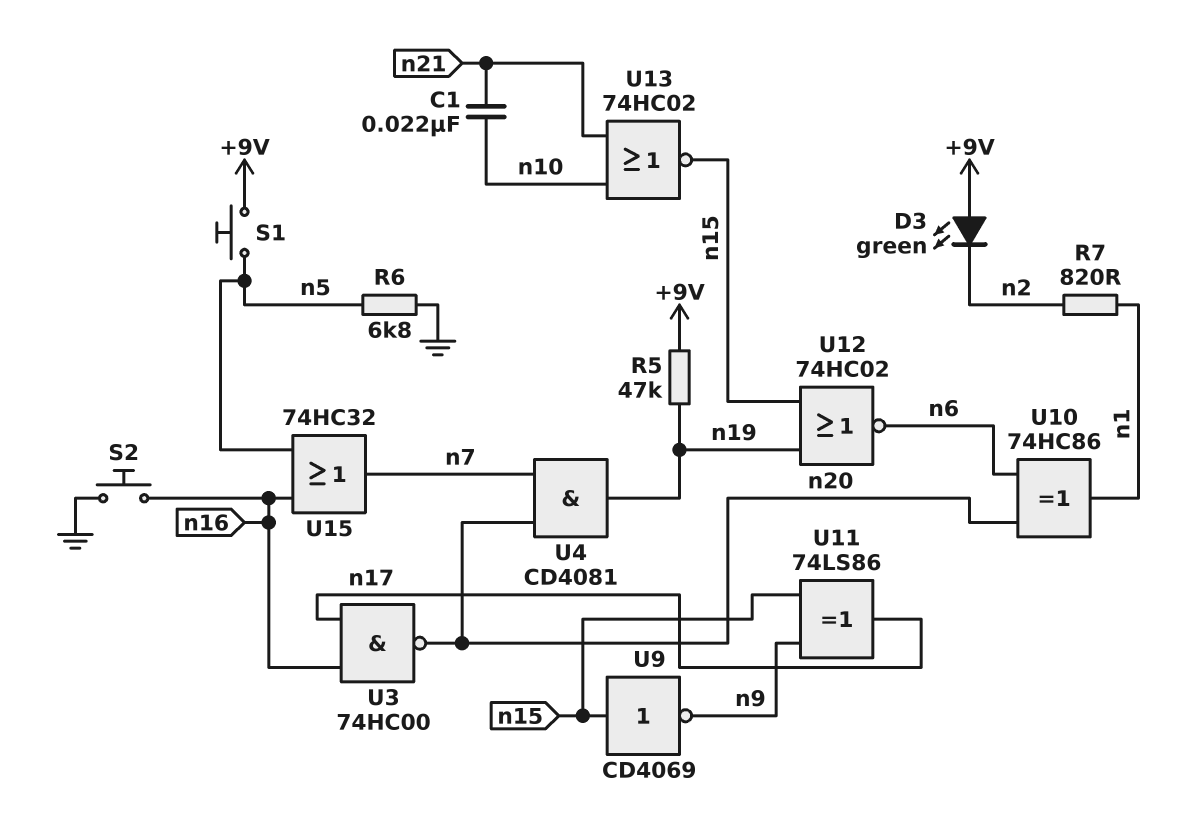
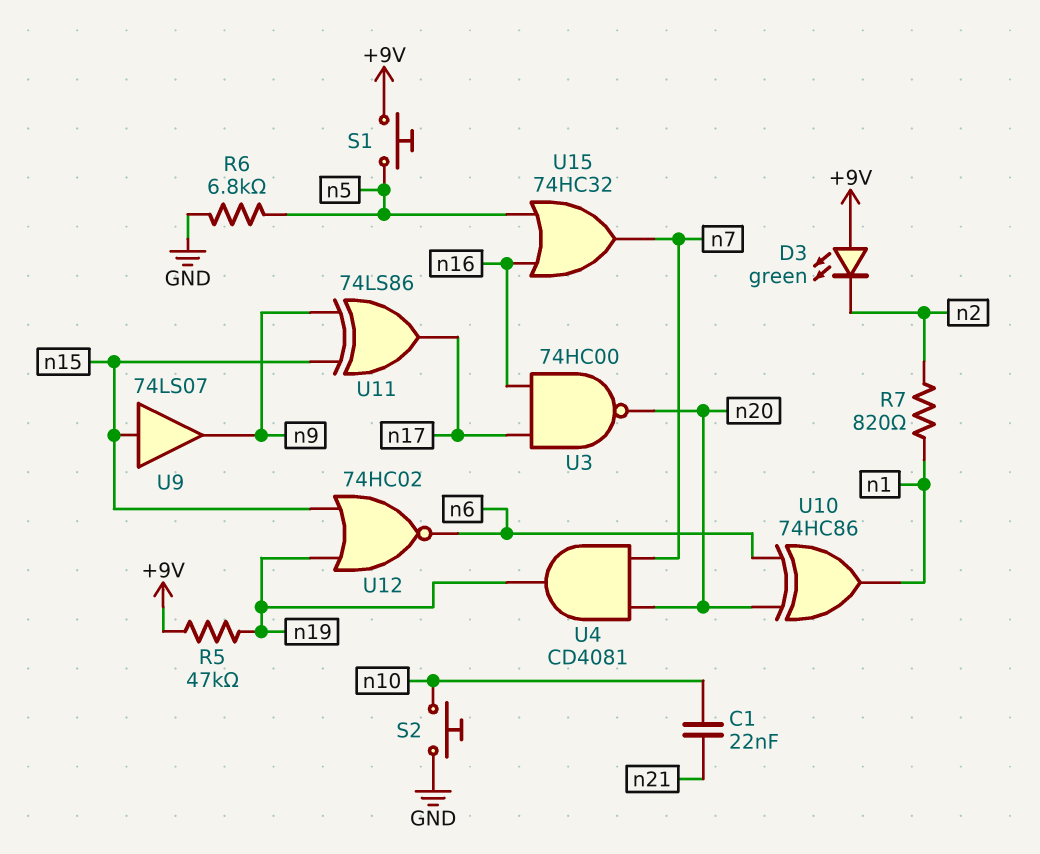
S2: button (GND, n16) -> button (GND, n10)
U9: NOT CD4069 (in n15, out n9) -> buffer 74LS07 (in n15, out n9)
U13: NOR 74HC02 (in n10, in n21, out n15) -> none

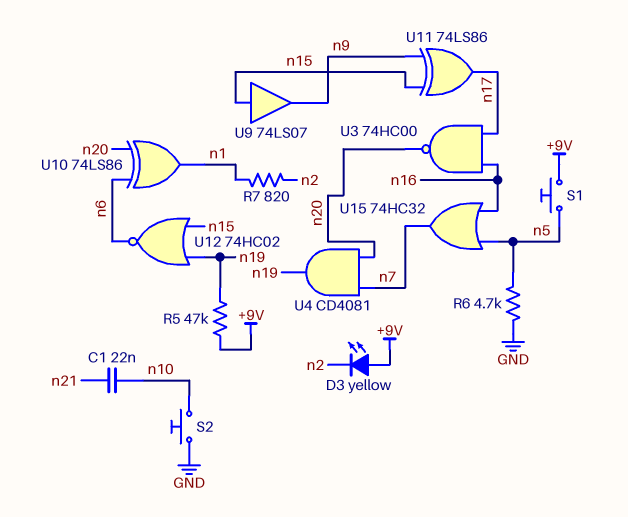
D3: LED green (A +9V, K n2) -> LED yellow (A +9V, K n2)
R6: 6.8k (GND, n5) -> 4.7k (GND, n5)
U10: XOR 74HC86 (in n6, in n20, out n1) -> XOR 74LS86 (in n6, in n20, out n1)

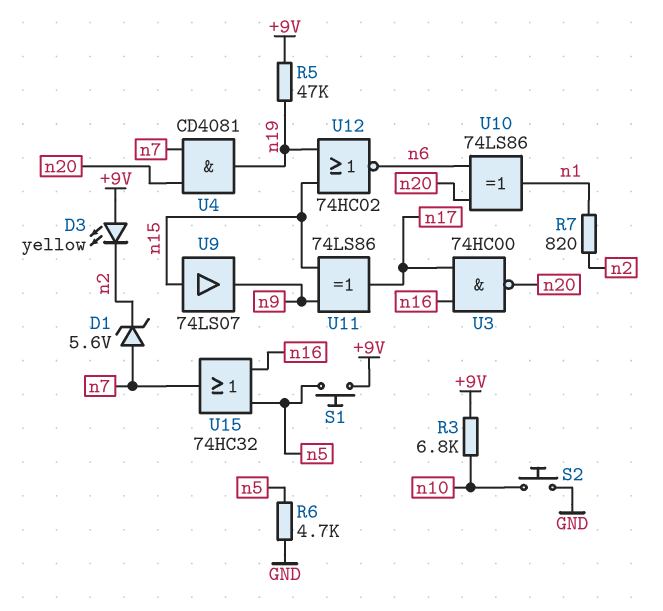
C1: 22nF (n10, n21) -> none
D1: none -> zener 5.6V (A n7, K n2)
R3: none -> 6.8k (+9V, n10)

